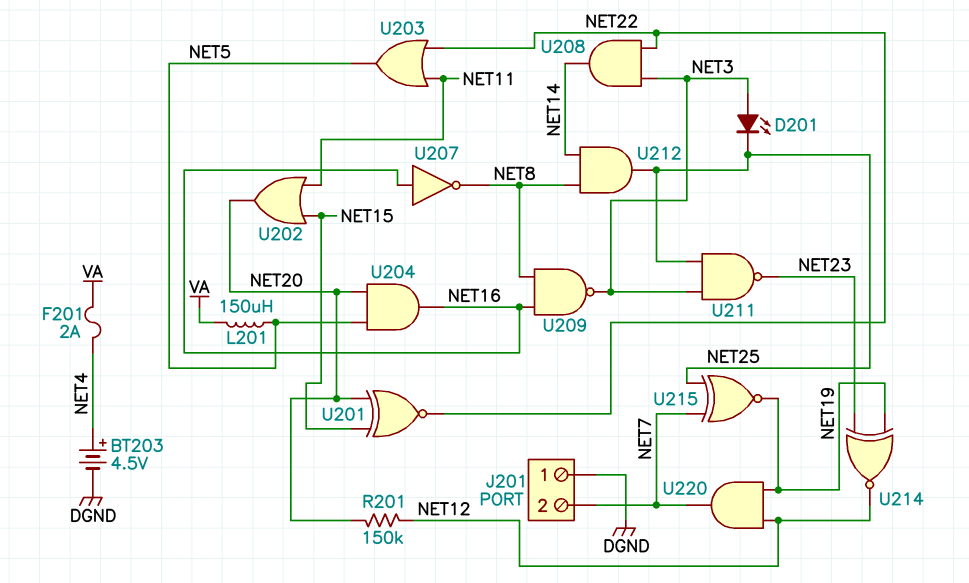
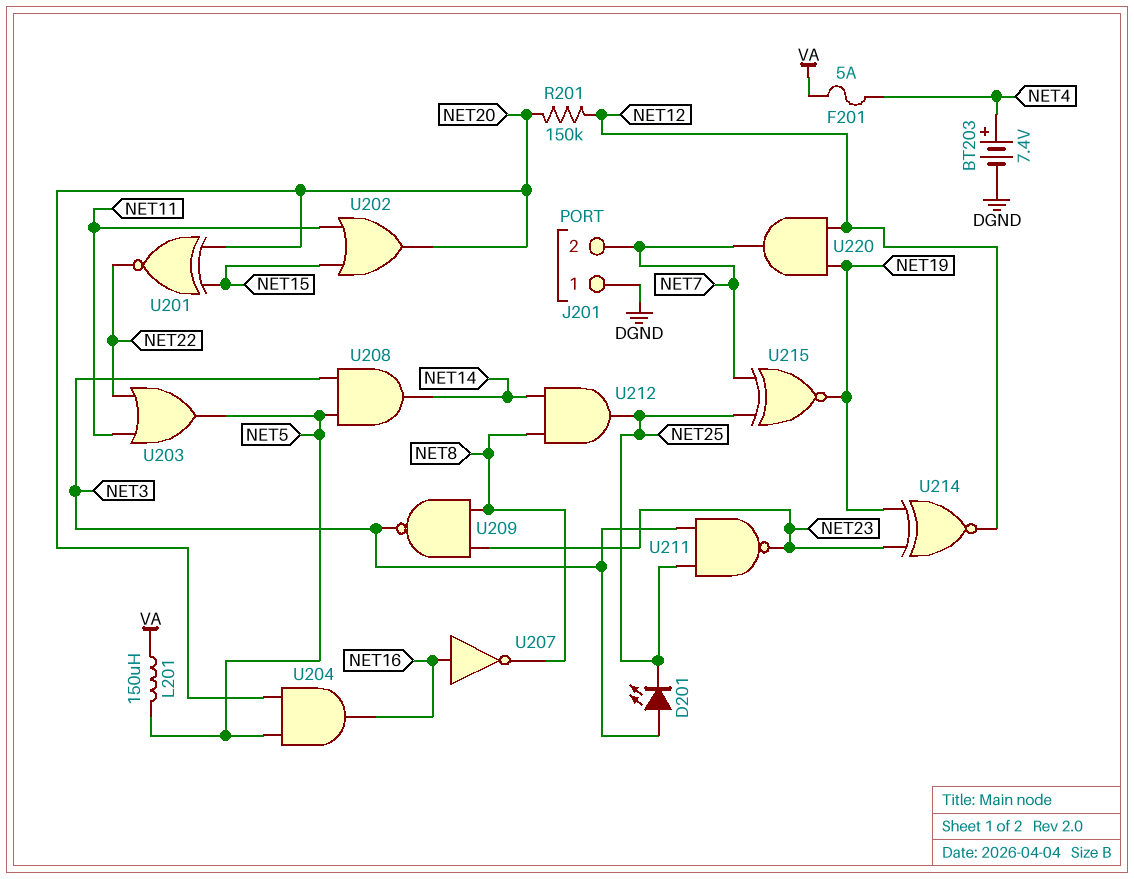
BT203: 4.5V (plus NET4, minus DGND) -> 7.4V (plus NET4, minus DGND)
F201: 2A (NET4, VA) -> 5A (NET4, VA)
U208: AND (in NET3, in NET22, out NET14) -> AND (in NET3, in NET5, out NET14)
U209: NAND (in NET8, in NET16, out NET3) -> NAND (in NET8, in NET23, out NET3)

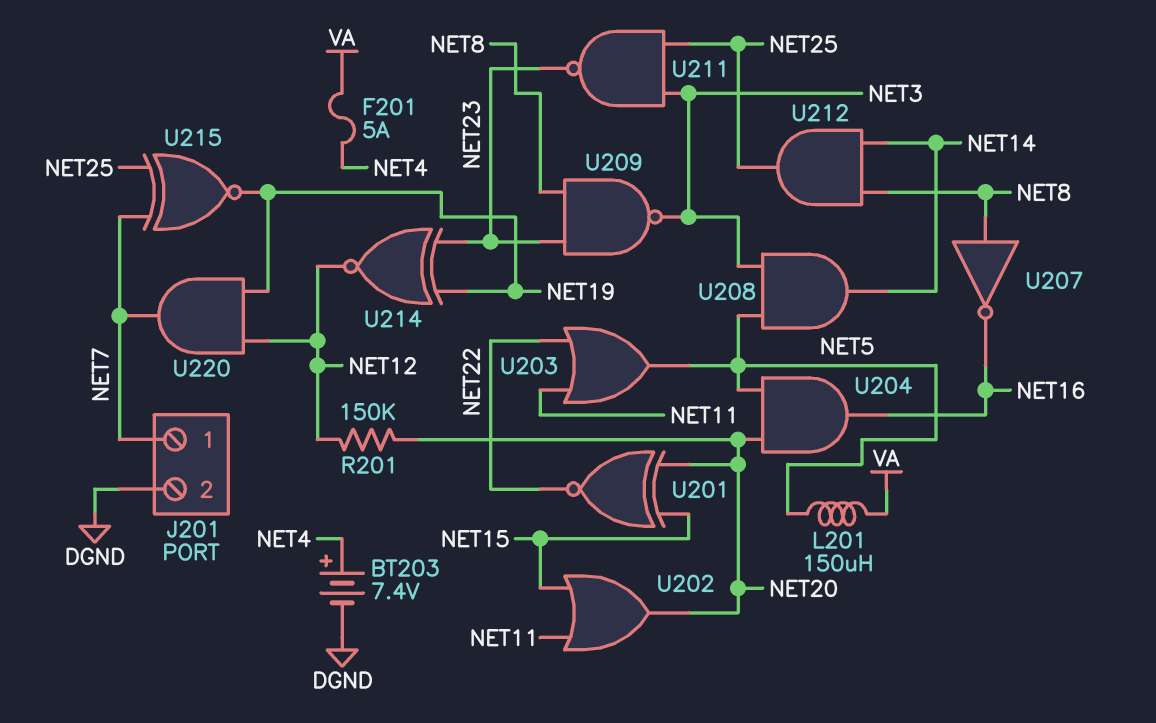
D201: LED (A NET3, K NET25) -> none
J201 pin 1: DGND -> NET7
J201 pin 2: NET7 -> DGND
U207: NOT (in NET16, out NET8) -> NOT (in NET8, out NET16)

